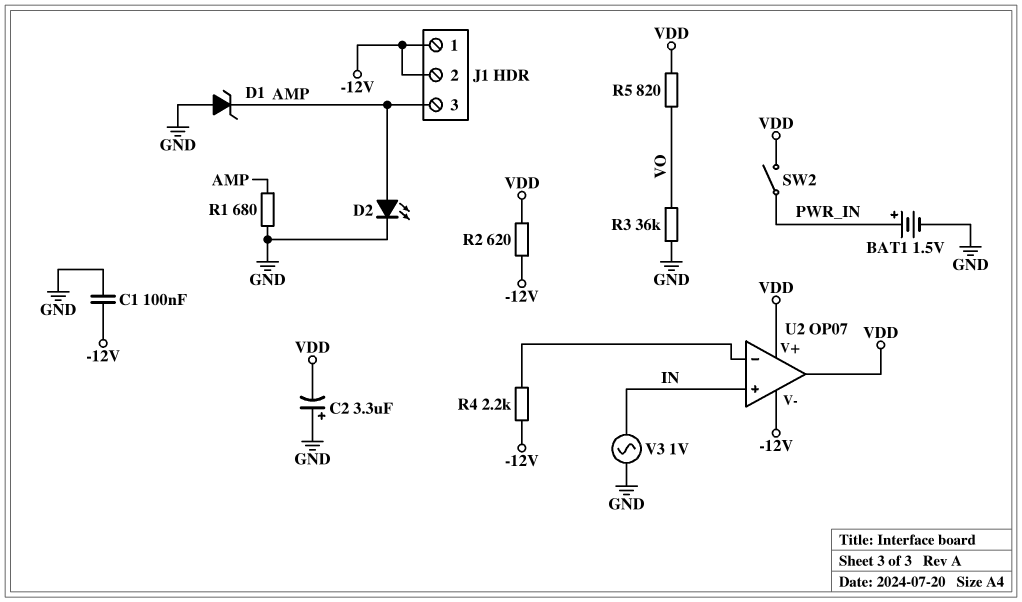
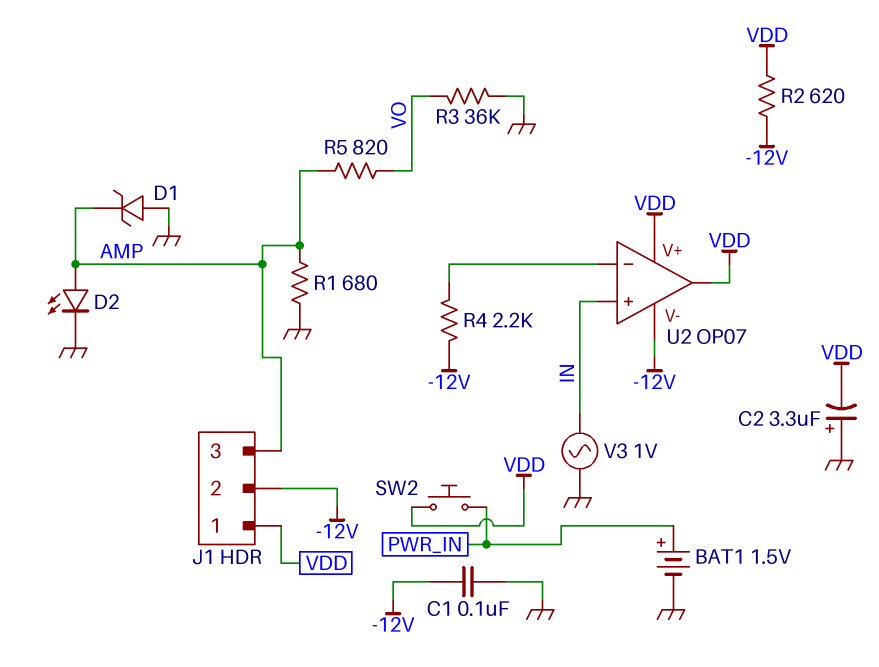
J1 pin 1: -12V -> VDD
R5: 820 (VDD, VO) -> 820 (AMP, VO)
SW2: switch (PWR_IN, VDD) -> button (PWR_IN, VDD)

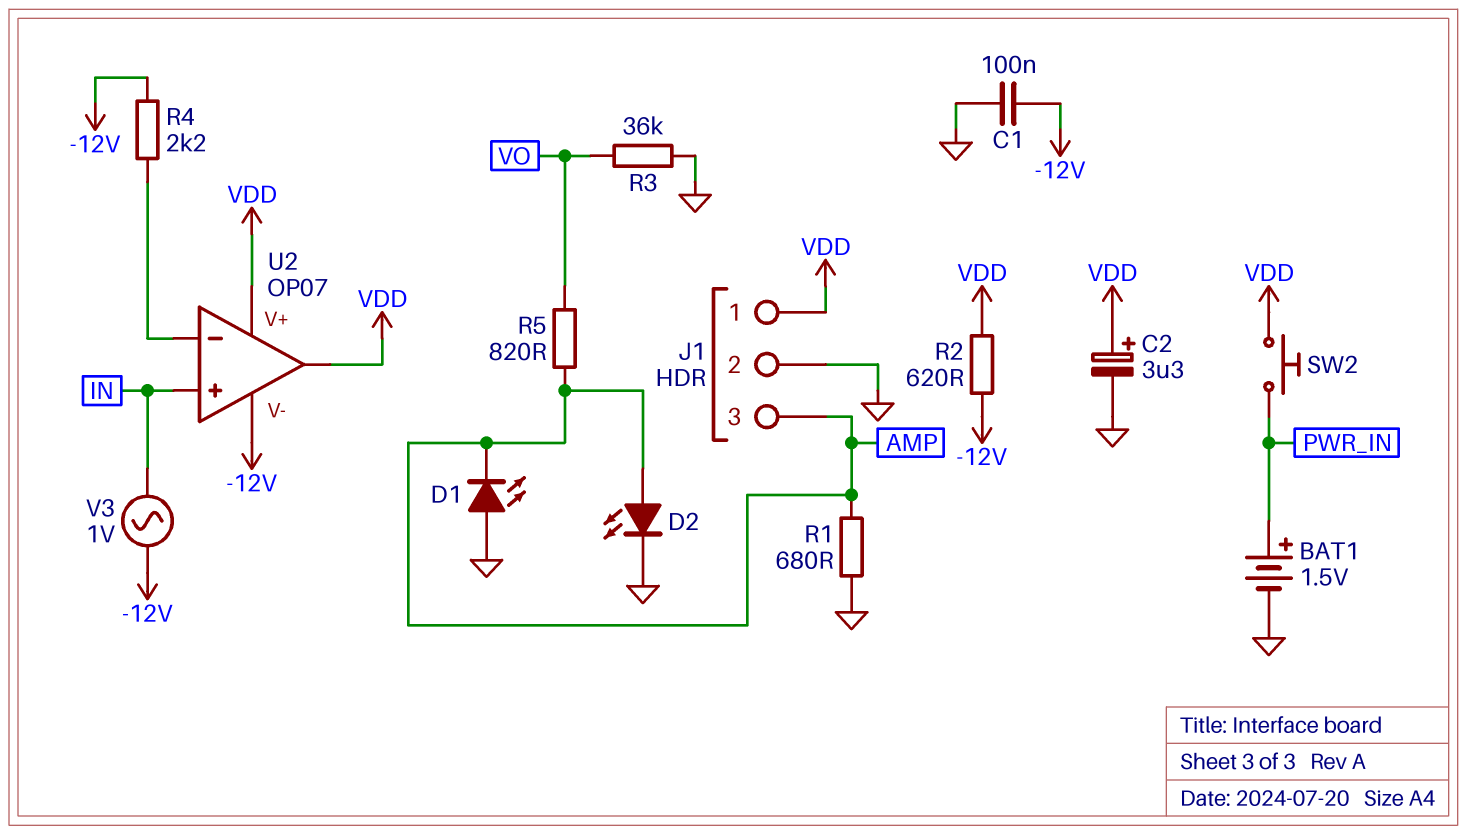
C2: 3.3uF (plus GND, minus VDD) -> 3.3uF (plus VDD, minus GND)
D1: zener (A GND, K AMP) -> LED (A GND, K AMP)
J1 pin 2: -12V -> GND
V3: AC 1V (GND, IN) -> AC 1V (-12V, IN)

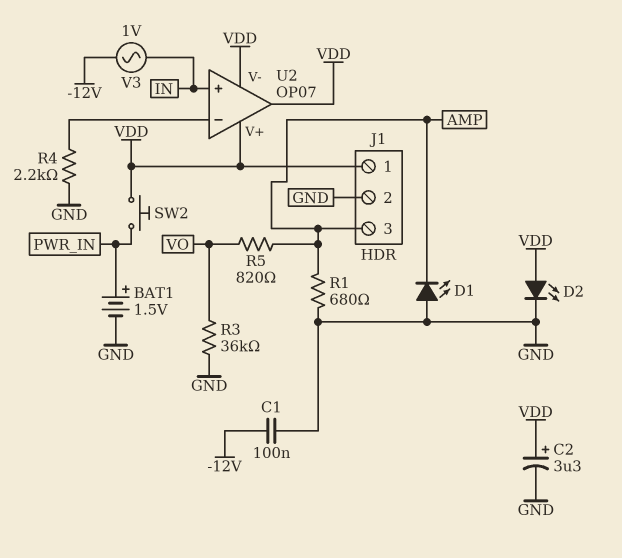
D2: LED (A AMP, K GND) -> LED (A VDD, K GND)
R2: 620 (-12V, VDD) -> none
R4: 2.2k (-12V, U2/in-) -> 2.2k (GND, U2/in-)
U2 pin V-: -12V -> VDD

